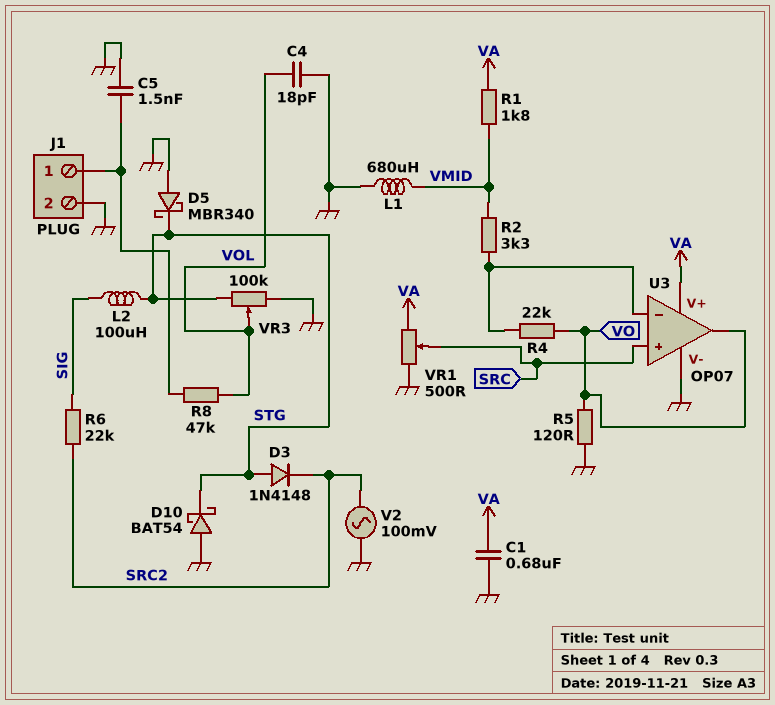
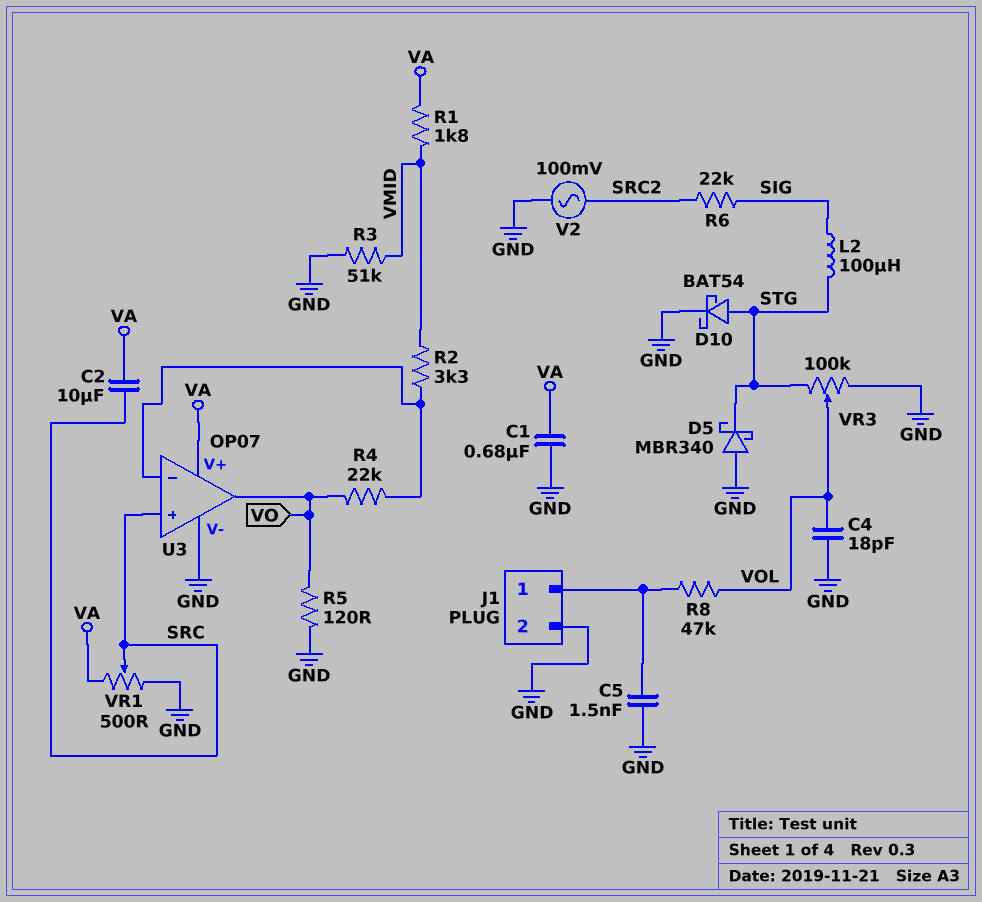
C2: none -> 10uF (SRC, VA)
D3: diode 1N4148 (A STG, K SRC2) -> none
D10: schottky BAT54 (A GND, K STG) -> schottky BAT54 (A STG, K GND)
L1: 680uH (GND, VMID) -> none
R3: none -> 51k (GND, VMID)

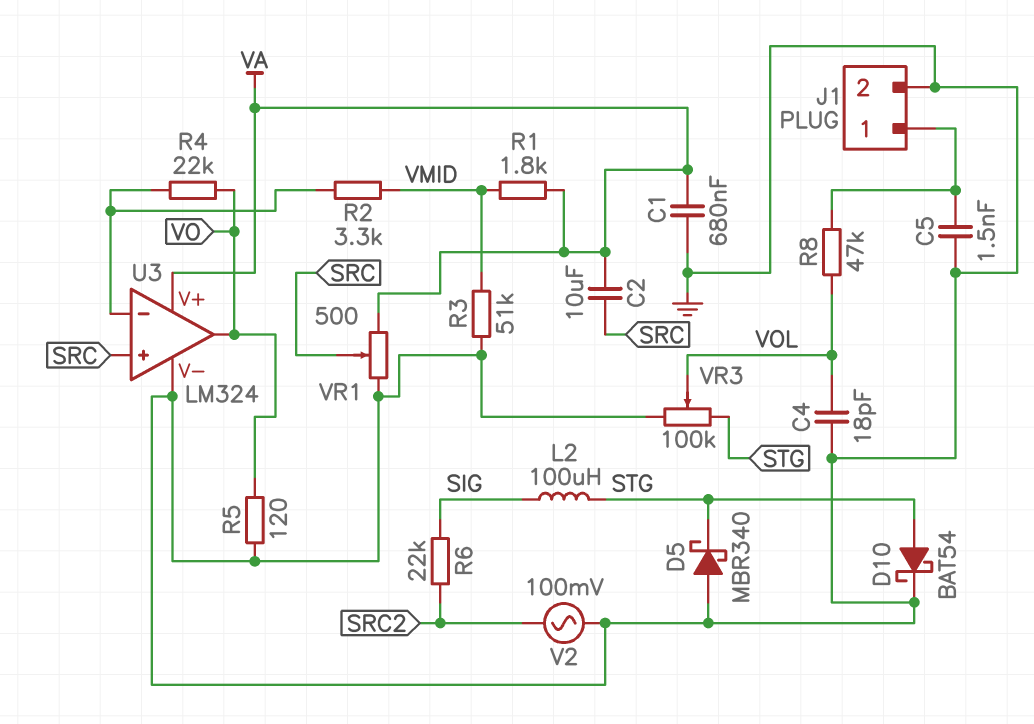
U3: OP07 -> LM324

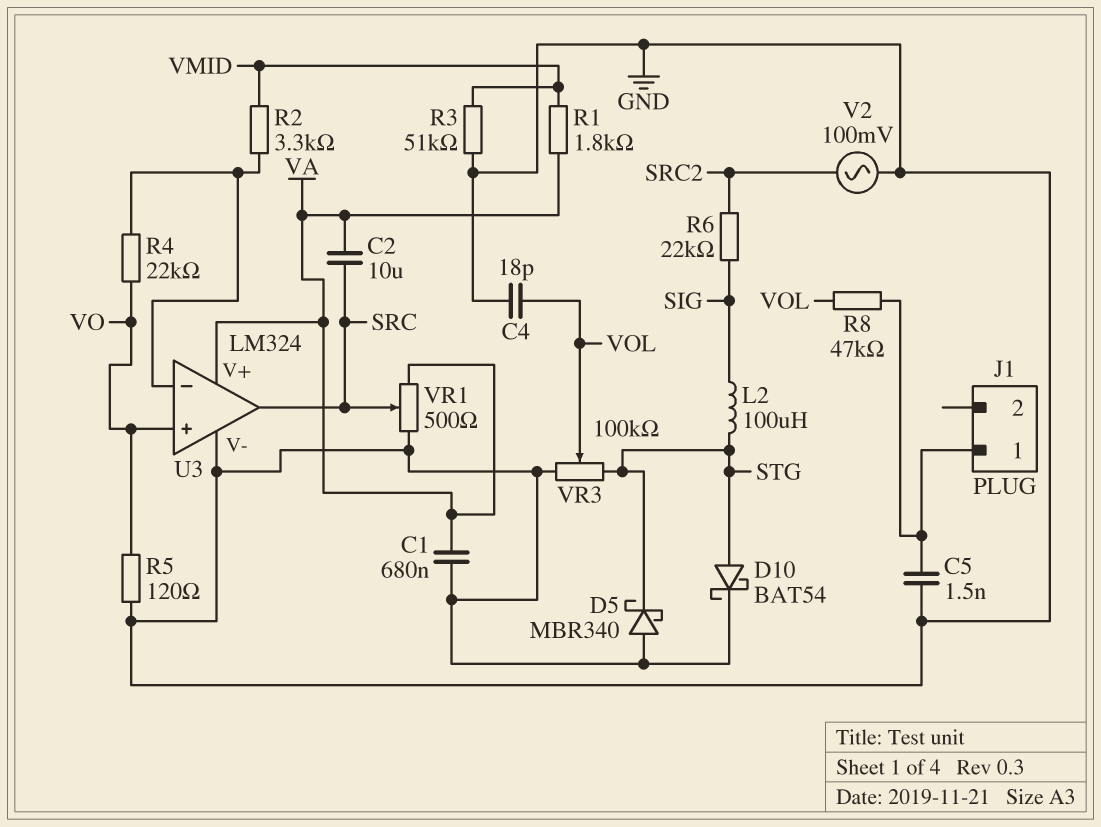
J1 pin 2: GND -> none
U3 pin in+: SRC -> VO
U3 pin out: VO -> SRC

